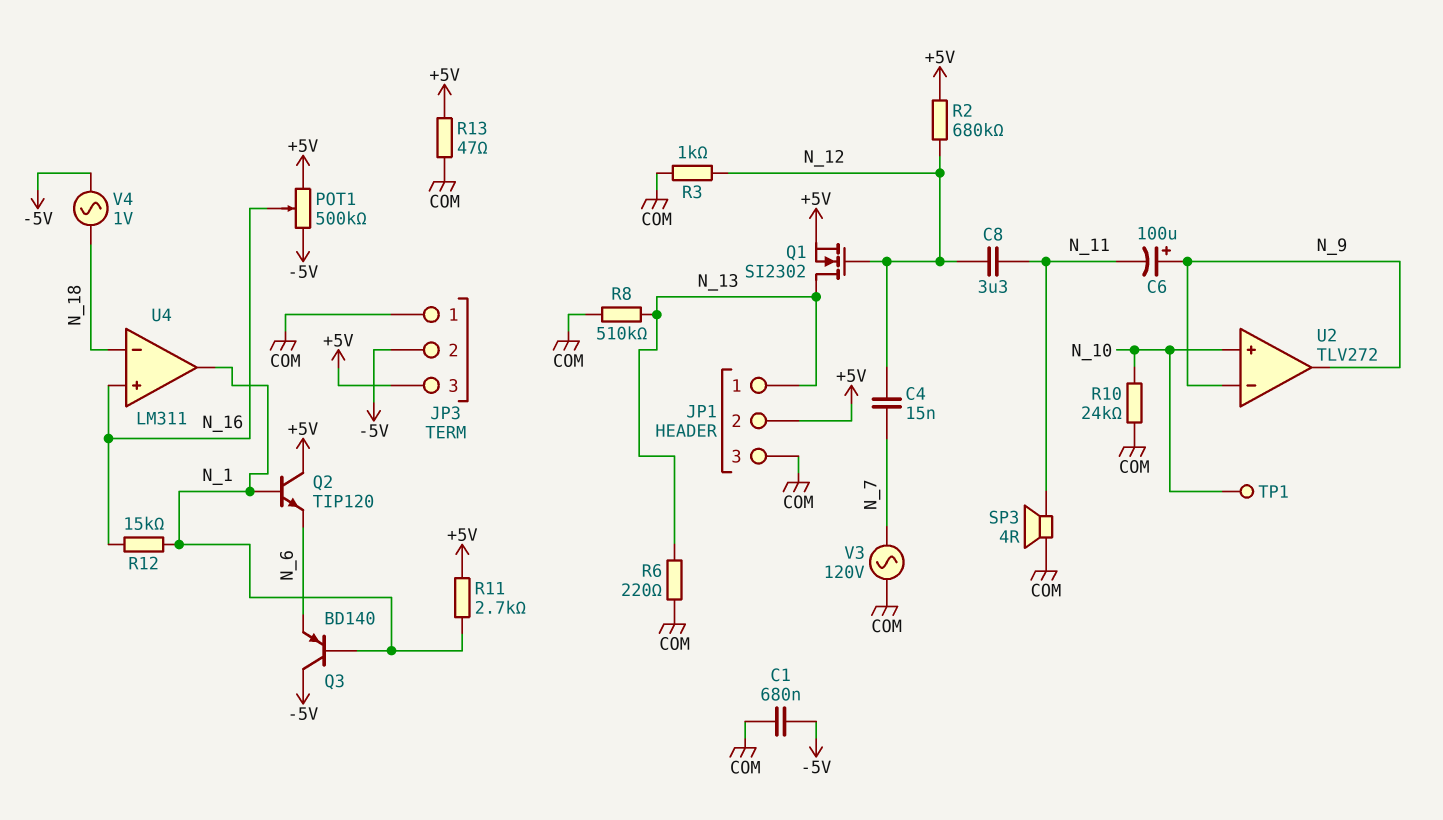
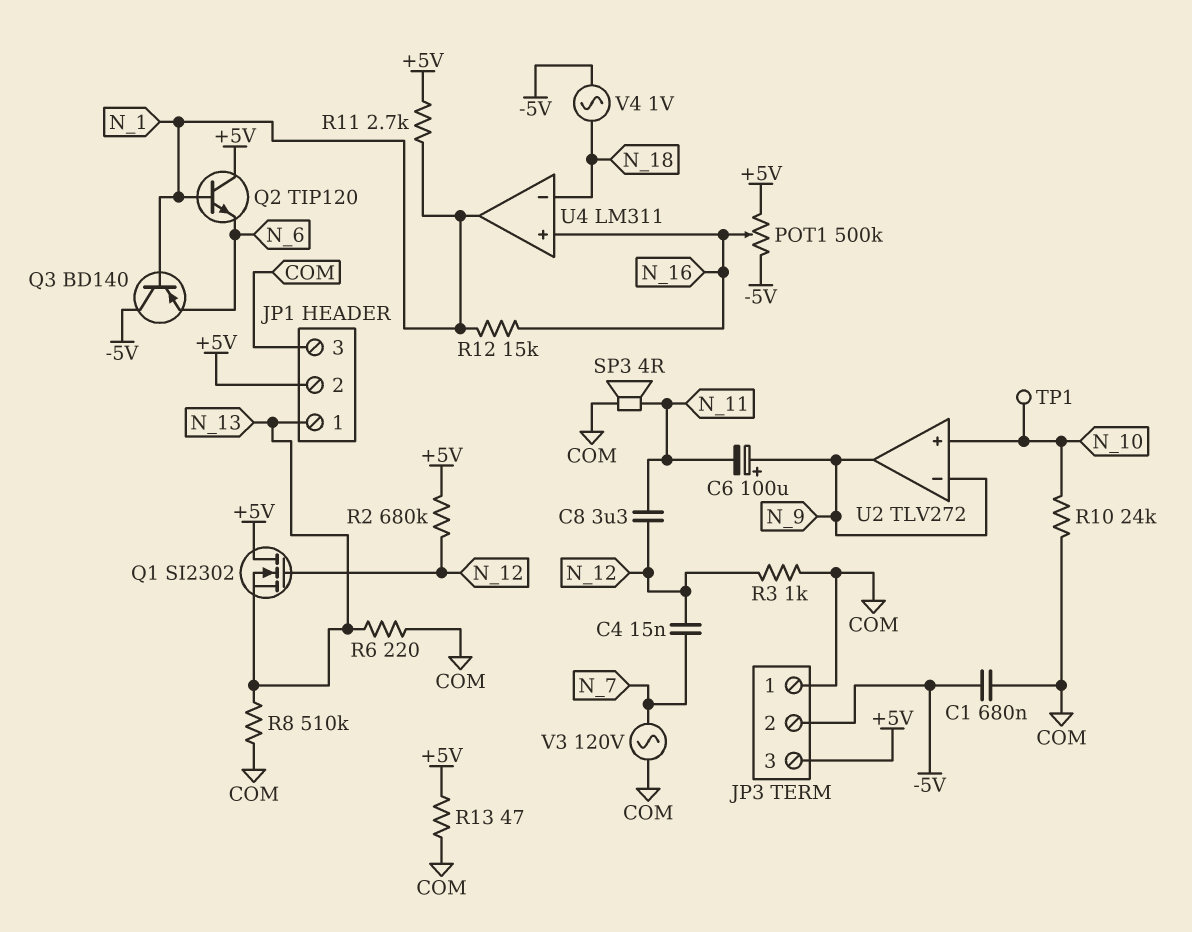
Q1: NMOS SI2302 (G N_12, D N_13, S +5V) -> NMOS SI2302 (G N_12, D +5V, S N_13)

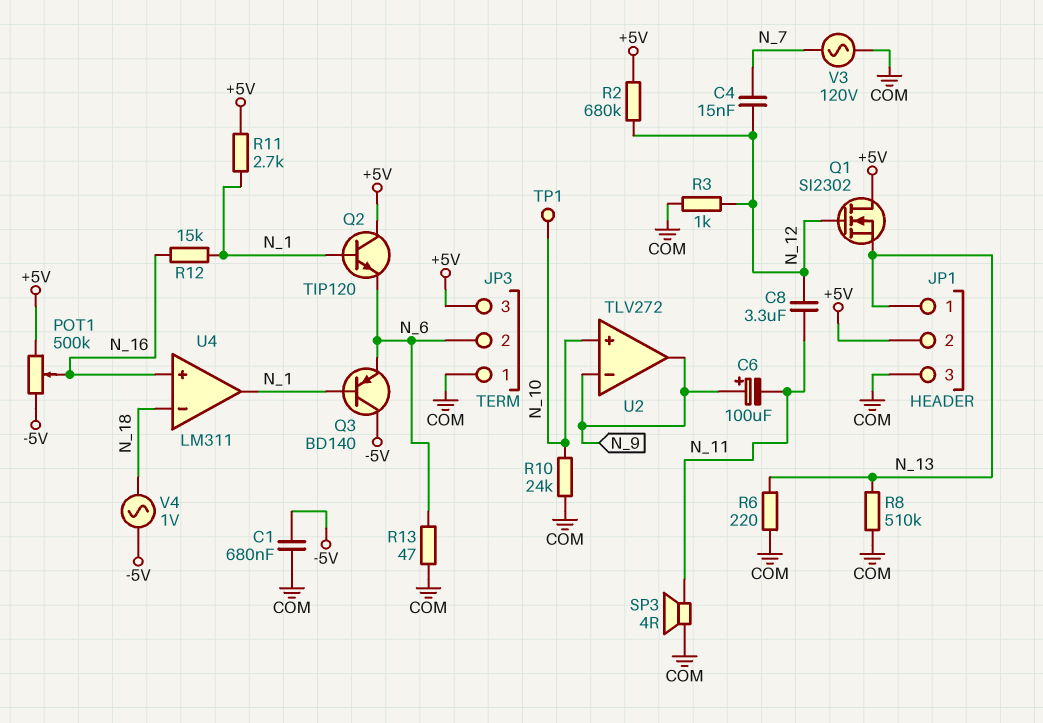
JP3 pin 2: -5V -> N_6
R13: 47 (+5V, COM) -> 47 (COM, N_6)

